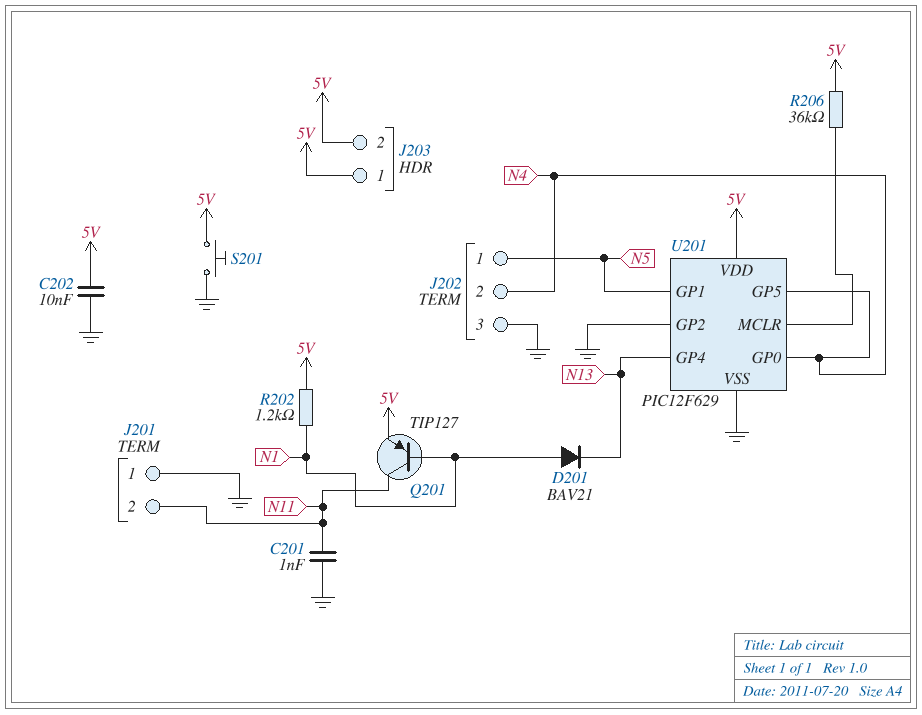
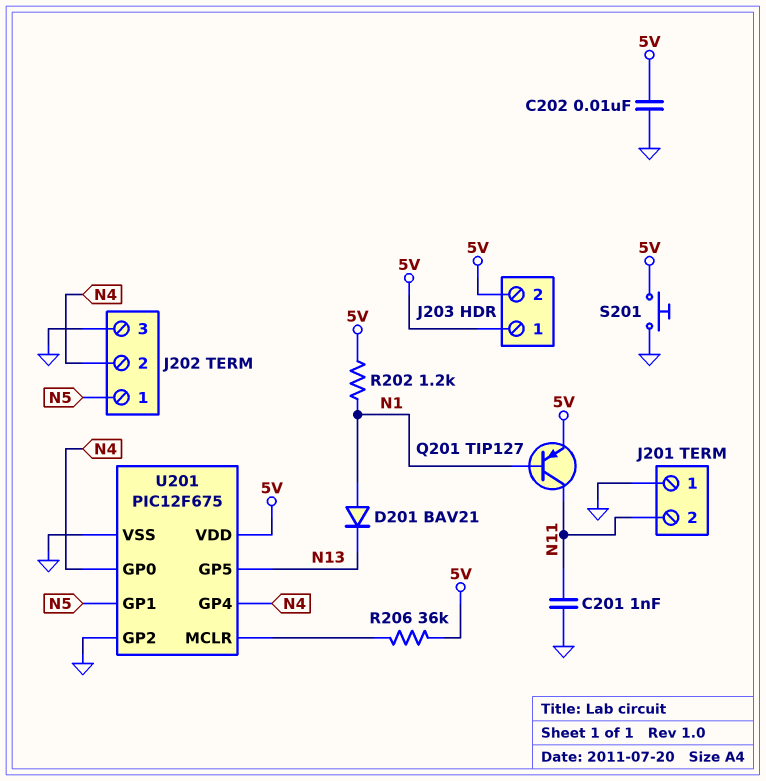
U201: PIC12F629 -> PIC12F675
U201 pin GP4: N13 -> N4
U201 pin GP5: N4 -> N13

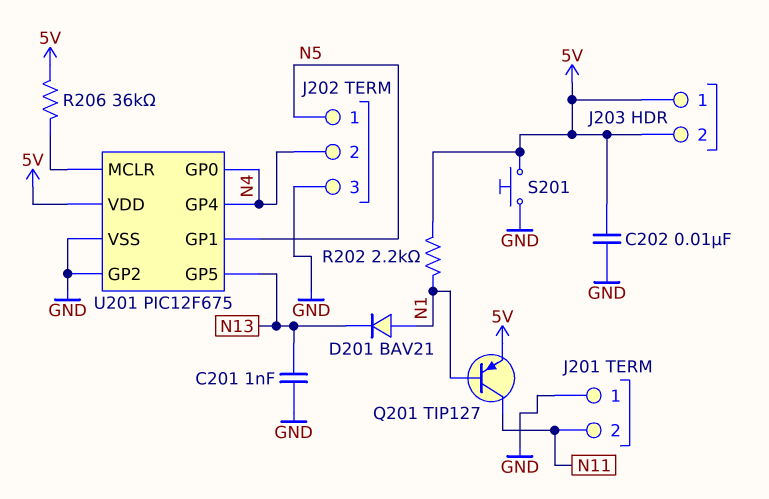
C201: 1nF (GND, N11) -> 1nF (GND, N13)
R202: 1.2k (5V, N1) -> 2.2k (5V, N1)

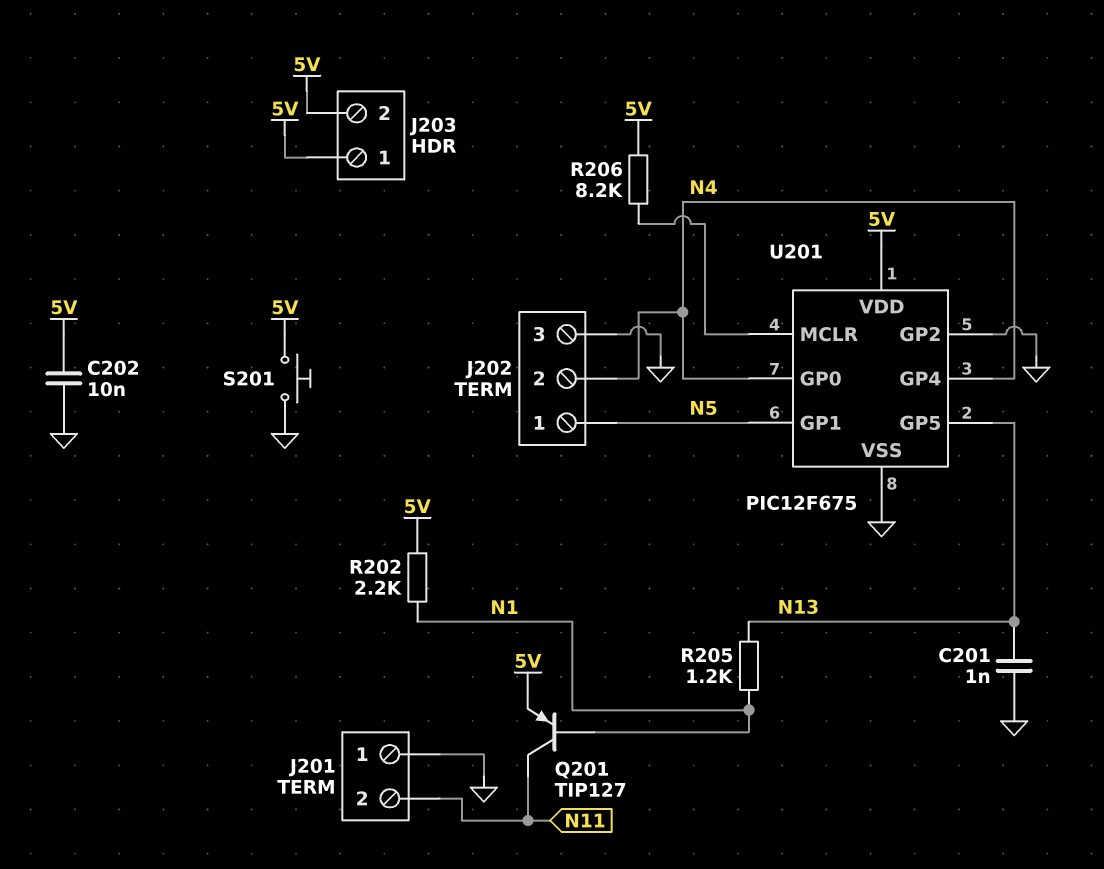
D201: diode BAV21 (A N1, K N13) -> none
R205: none -> 1.2k (N1, N13)
R206: 36k (5V, U201/MCLR) -> 8.2k (5V, U201/MCLR)

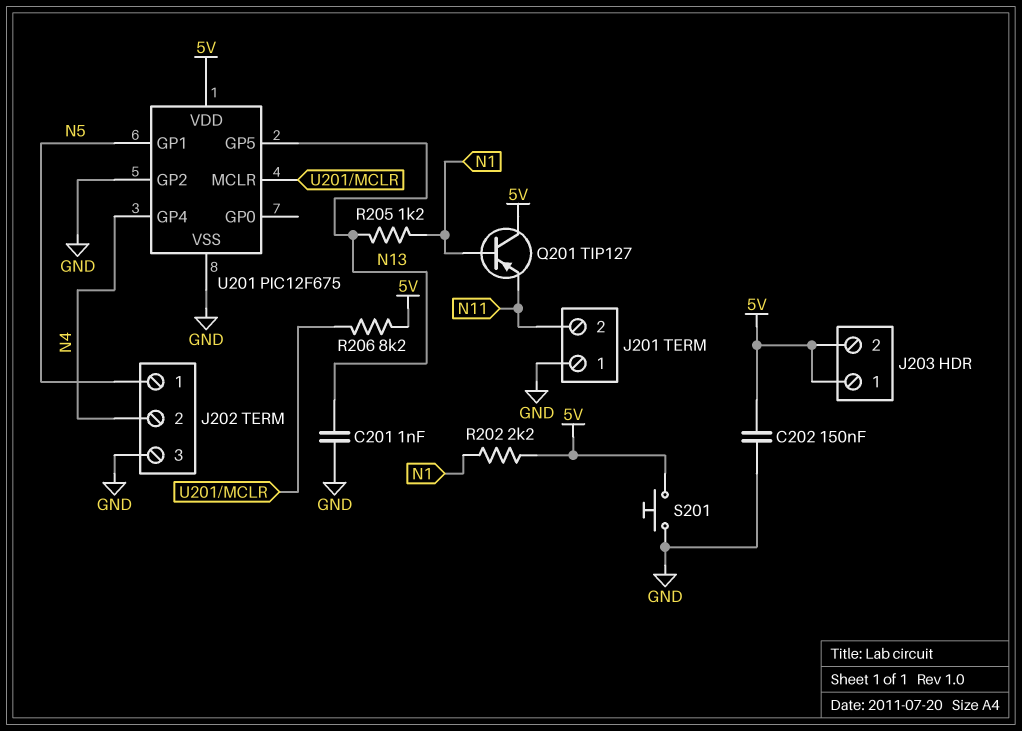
C202: 10nF (5V, GND) -> 150nF (5V, GND)
Q201: PNP TIP127 (B N1, C N11, E 5V) -> PNP TIP127 (B N1, C 5V, E N11)
U201 pin GP0: N4 -> none

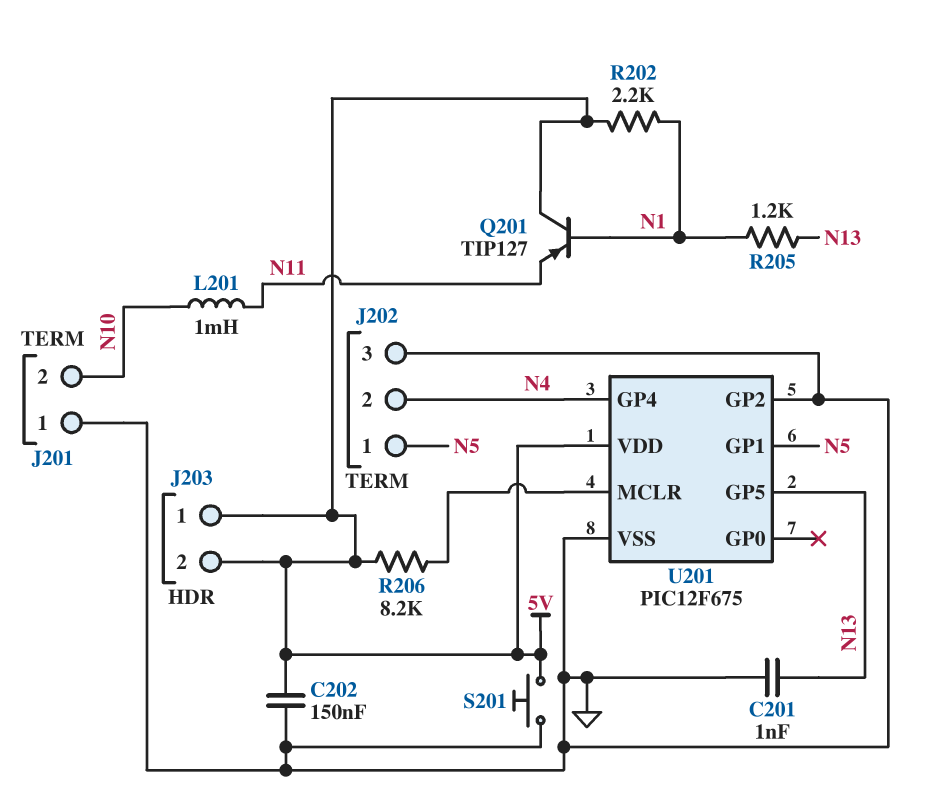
J201 pin 2: N11 -> N10
L201: none -> 1mH (N10, N11)

